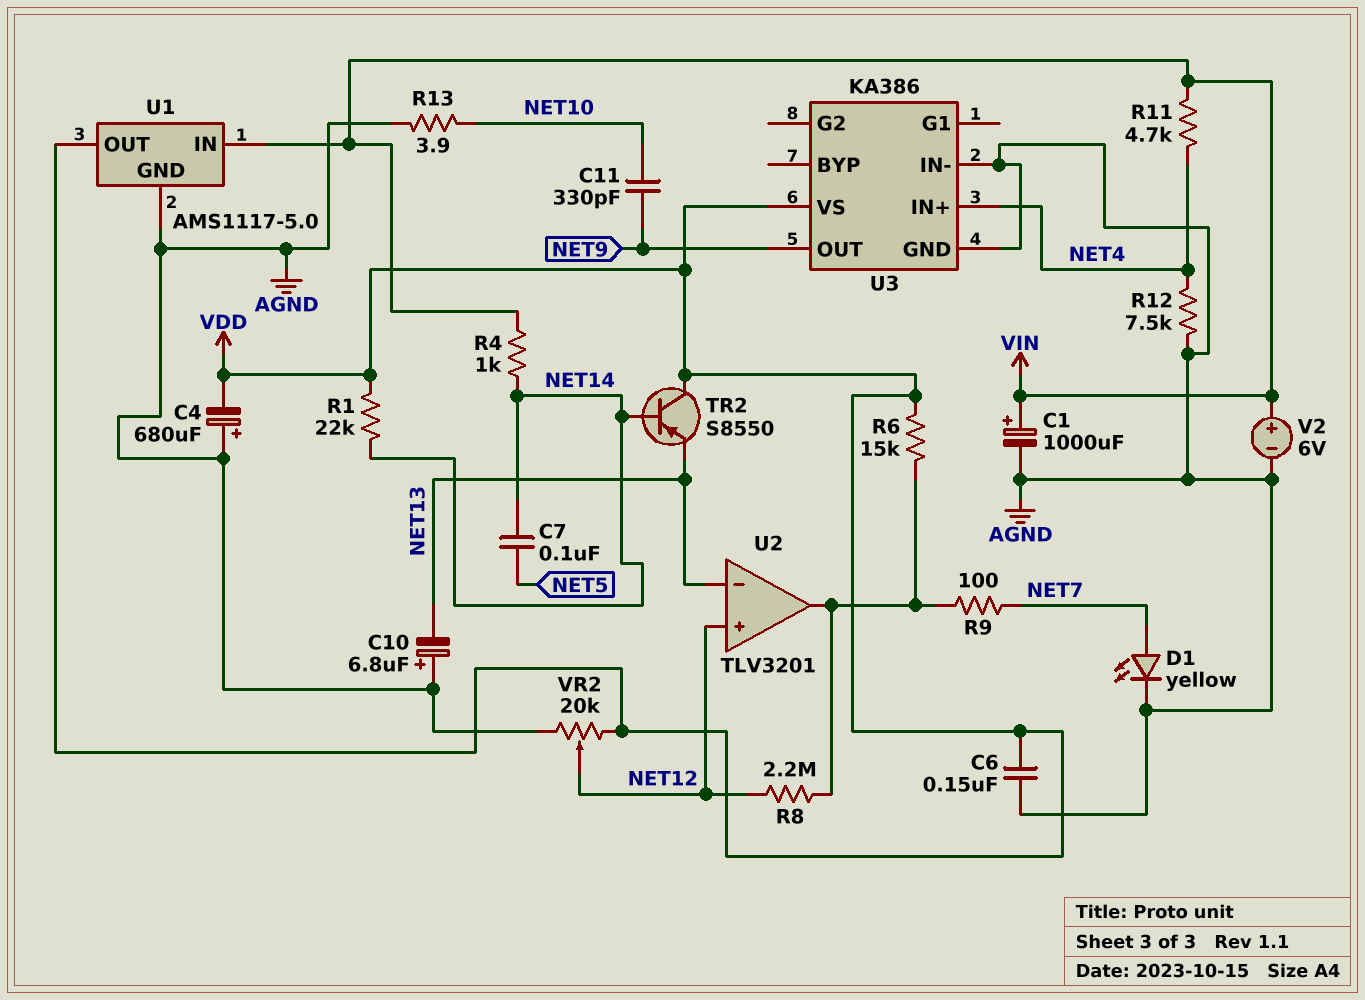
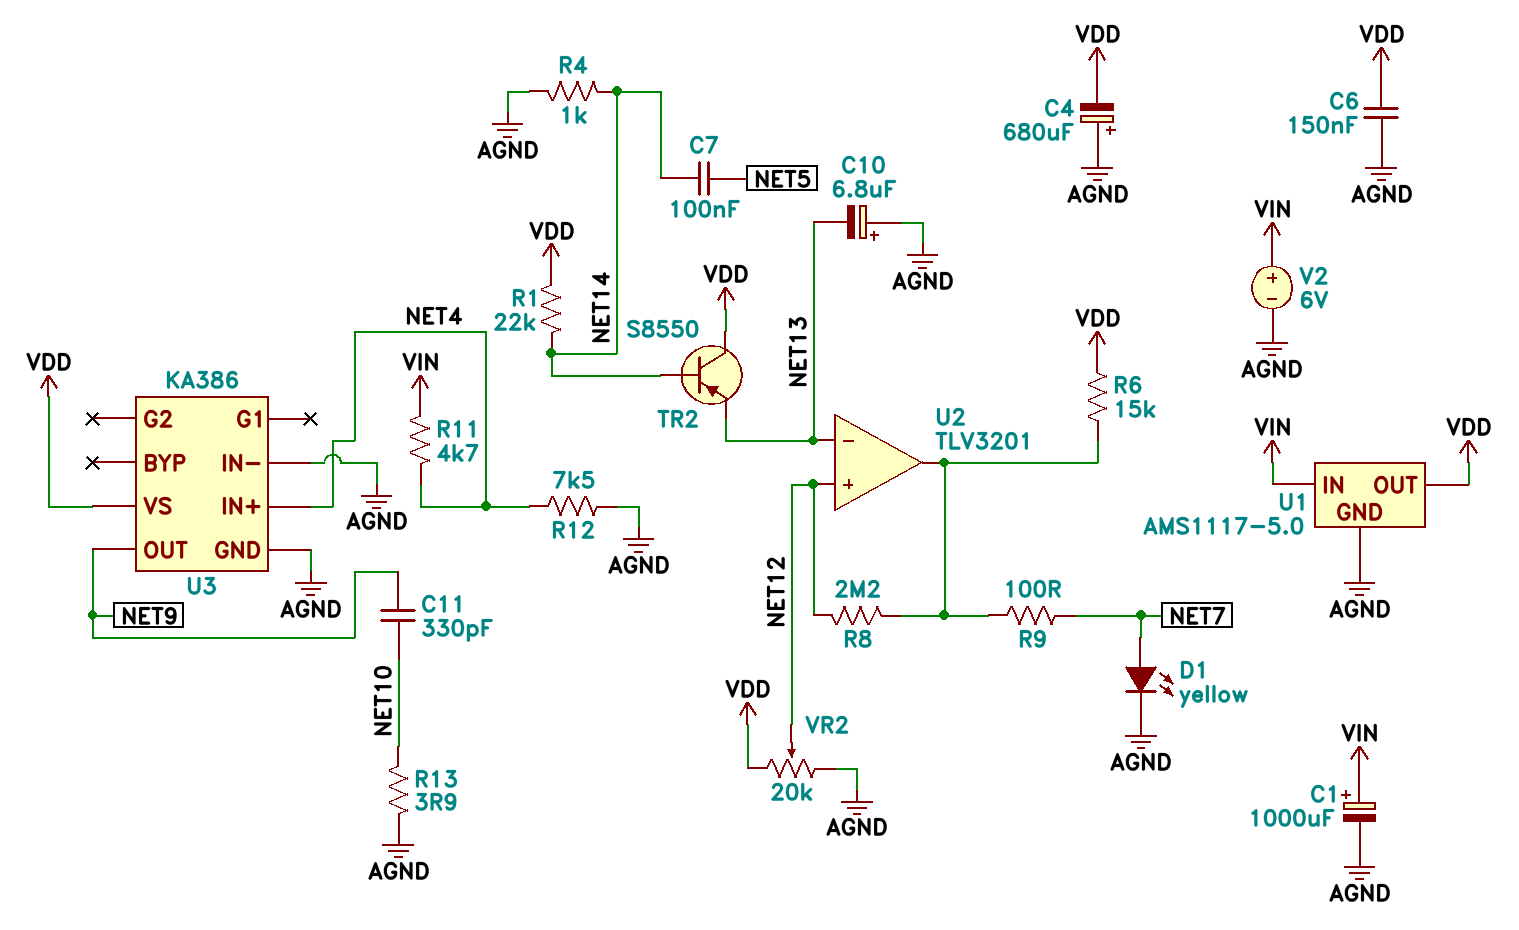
R4: 1k (NET14, VIN) -> 1k (AGND, NET14)

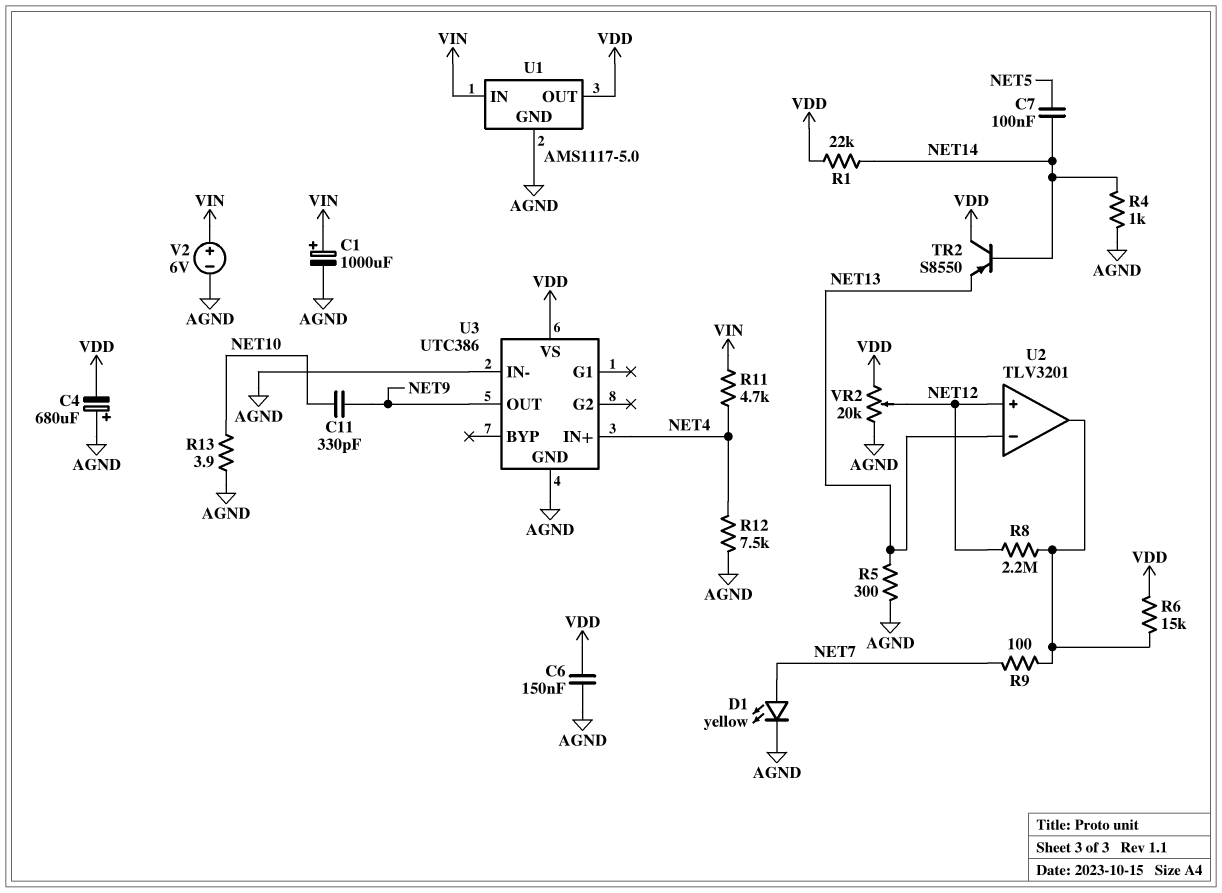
C10: 6.8uF (plus AGND, minus NET13) -> none
R5: none -> 300 (AGND, NET13)
U3: KA386 -> UTC386

